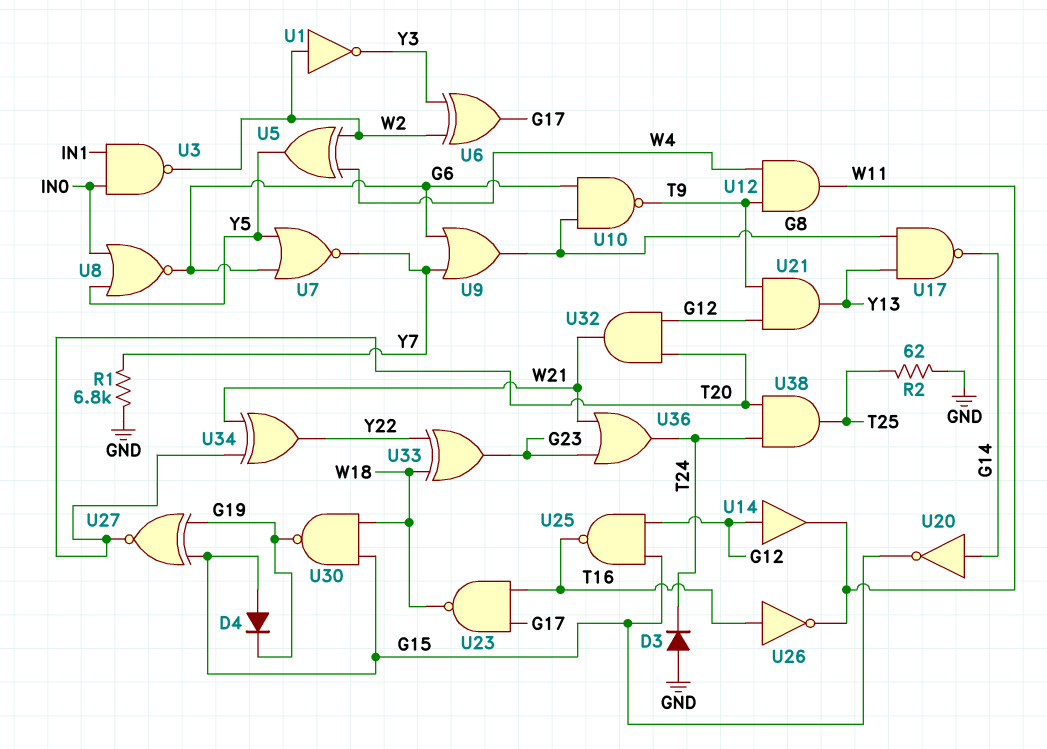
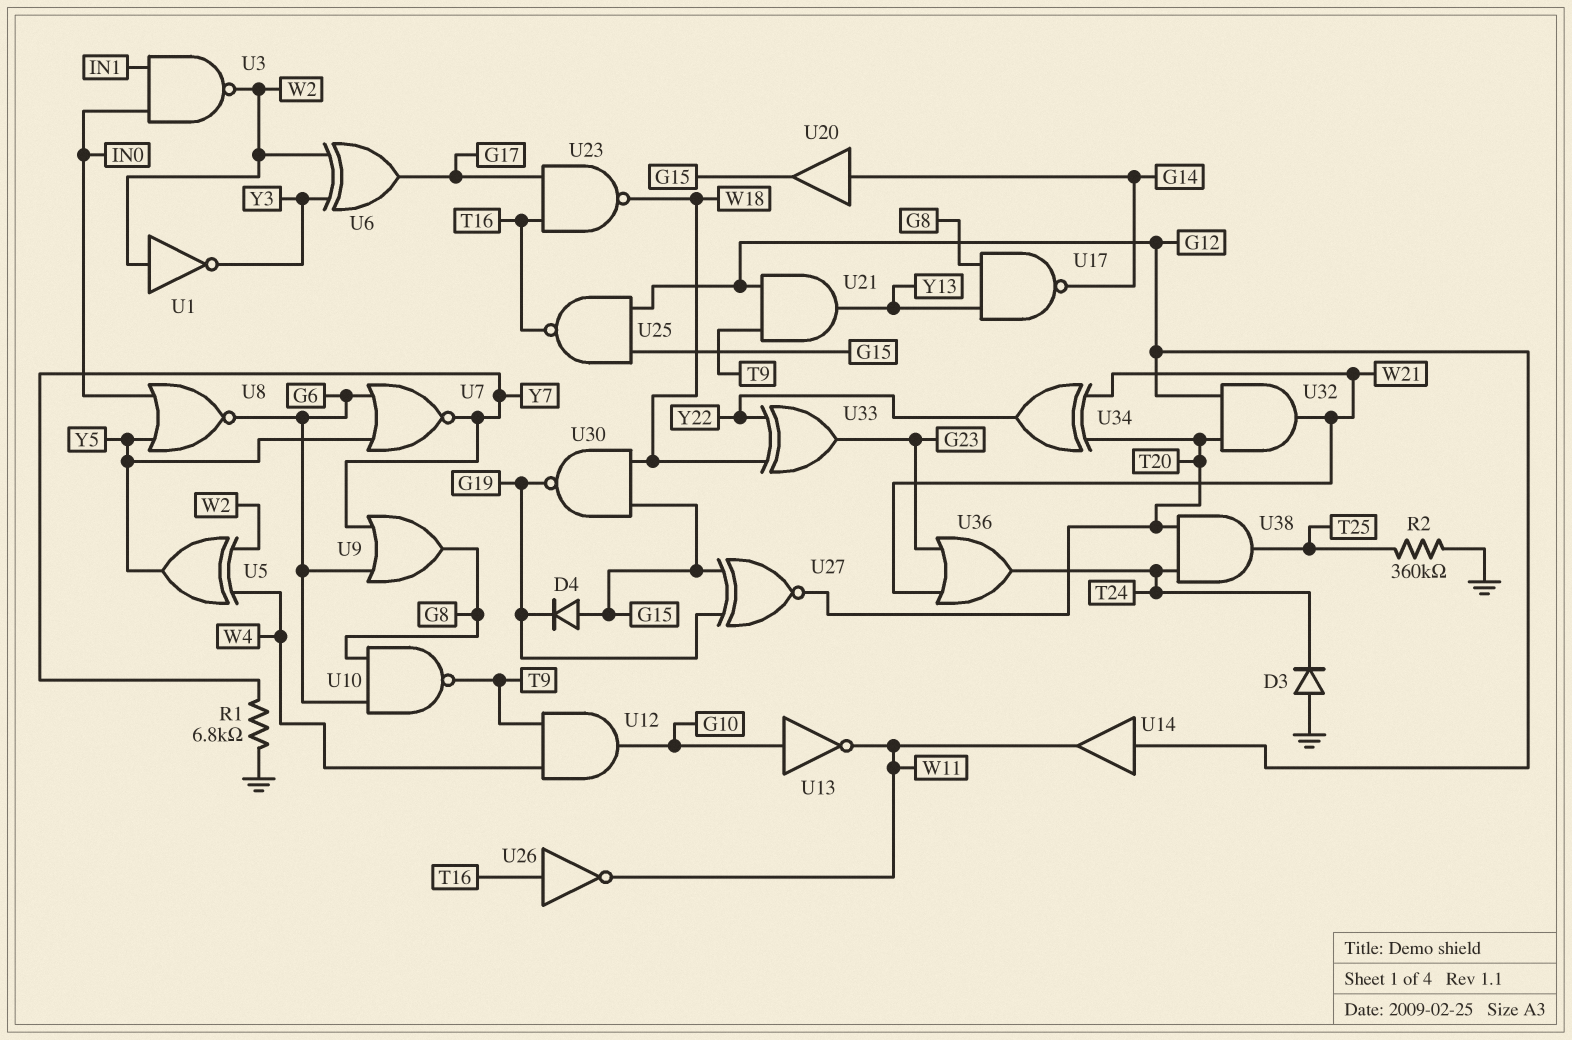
R2: 62 (GND, T25) -> 360k (GND, T25)
U12: AND (in T9, in W4, out W11) -> AND (in T9, in W4, out G10)
U13: none -> NOT (in G10, out W11)
U20: NOT (in G14, out G15) -> buffer (in G14, out G15)

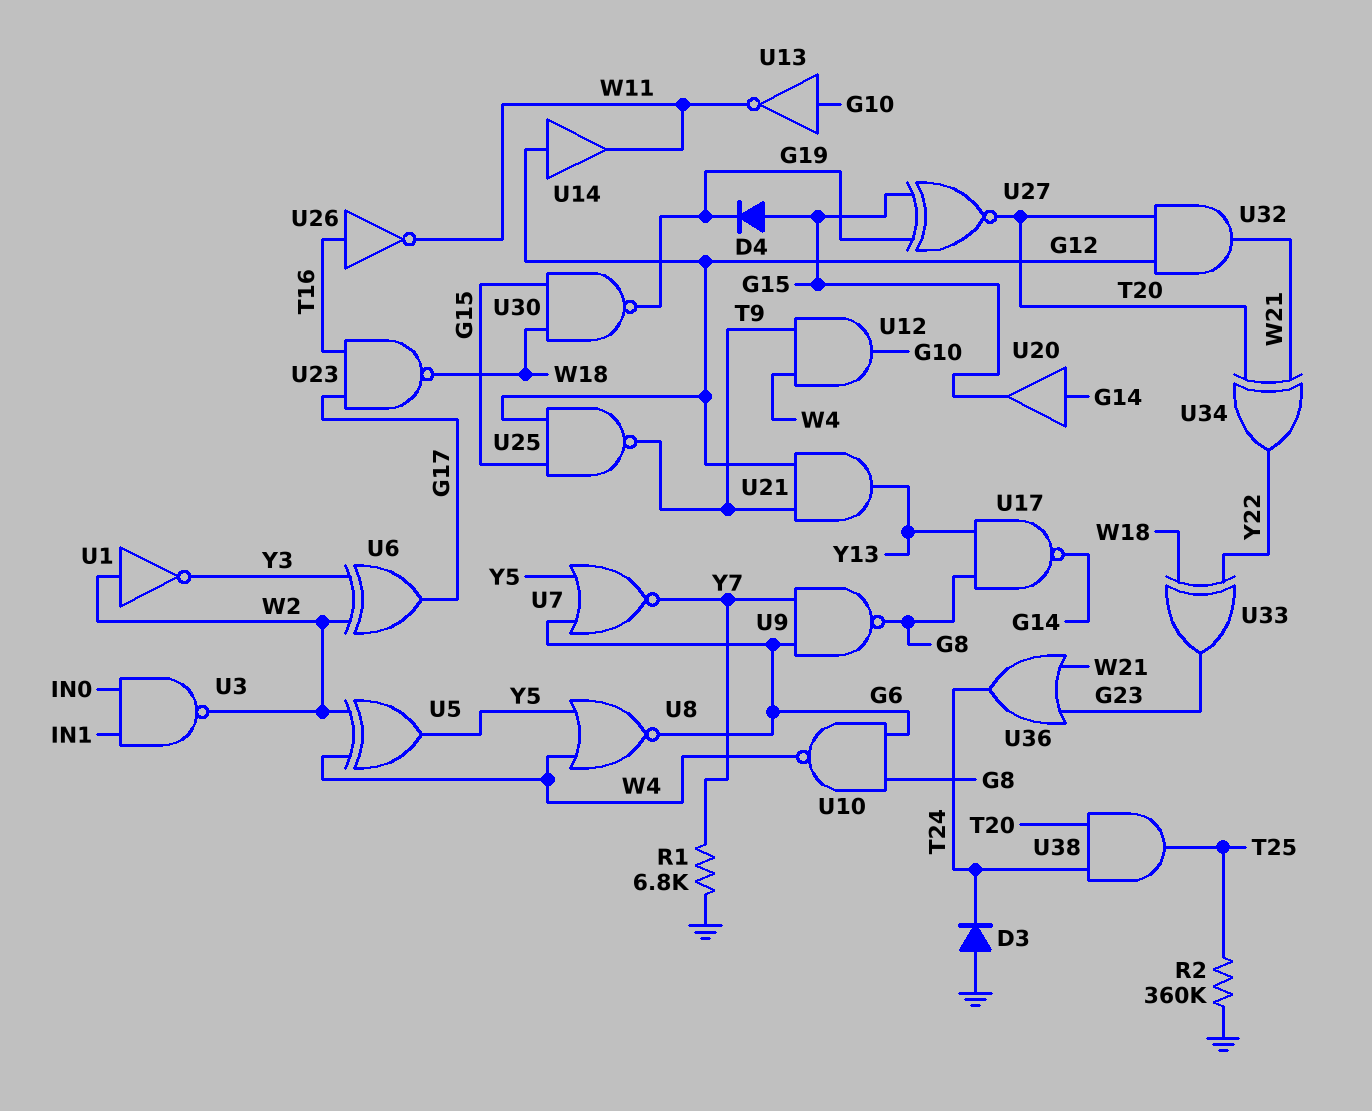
U8: NOR (in IN0, in Y5, out G6) -> NOR (in W4, in Y5, out G6)
U9: OR (in G6, in Y7, out G8) -> NAND (in G6, in Y7, out G8)
U10: NAND (in G6, in G8, out T9) -> NAND (in G6, in G8, out W4)
U25: NAND (in G12, in G15, out T16) -> NAND (in G12, in G15, out T9)

